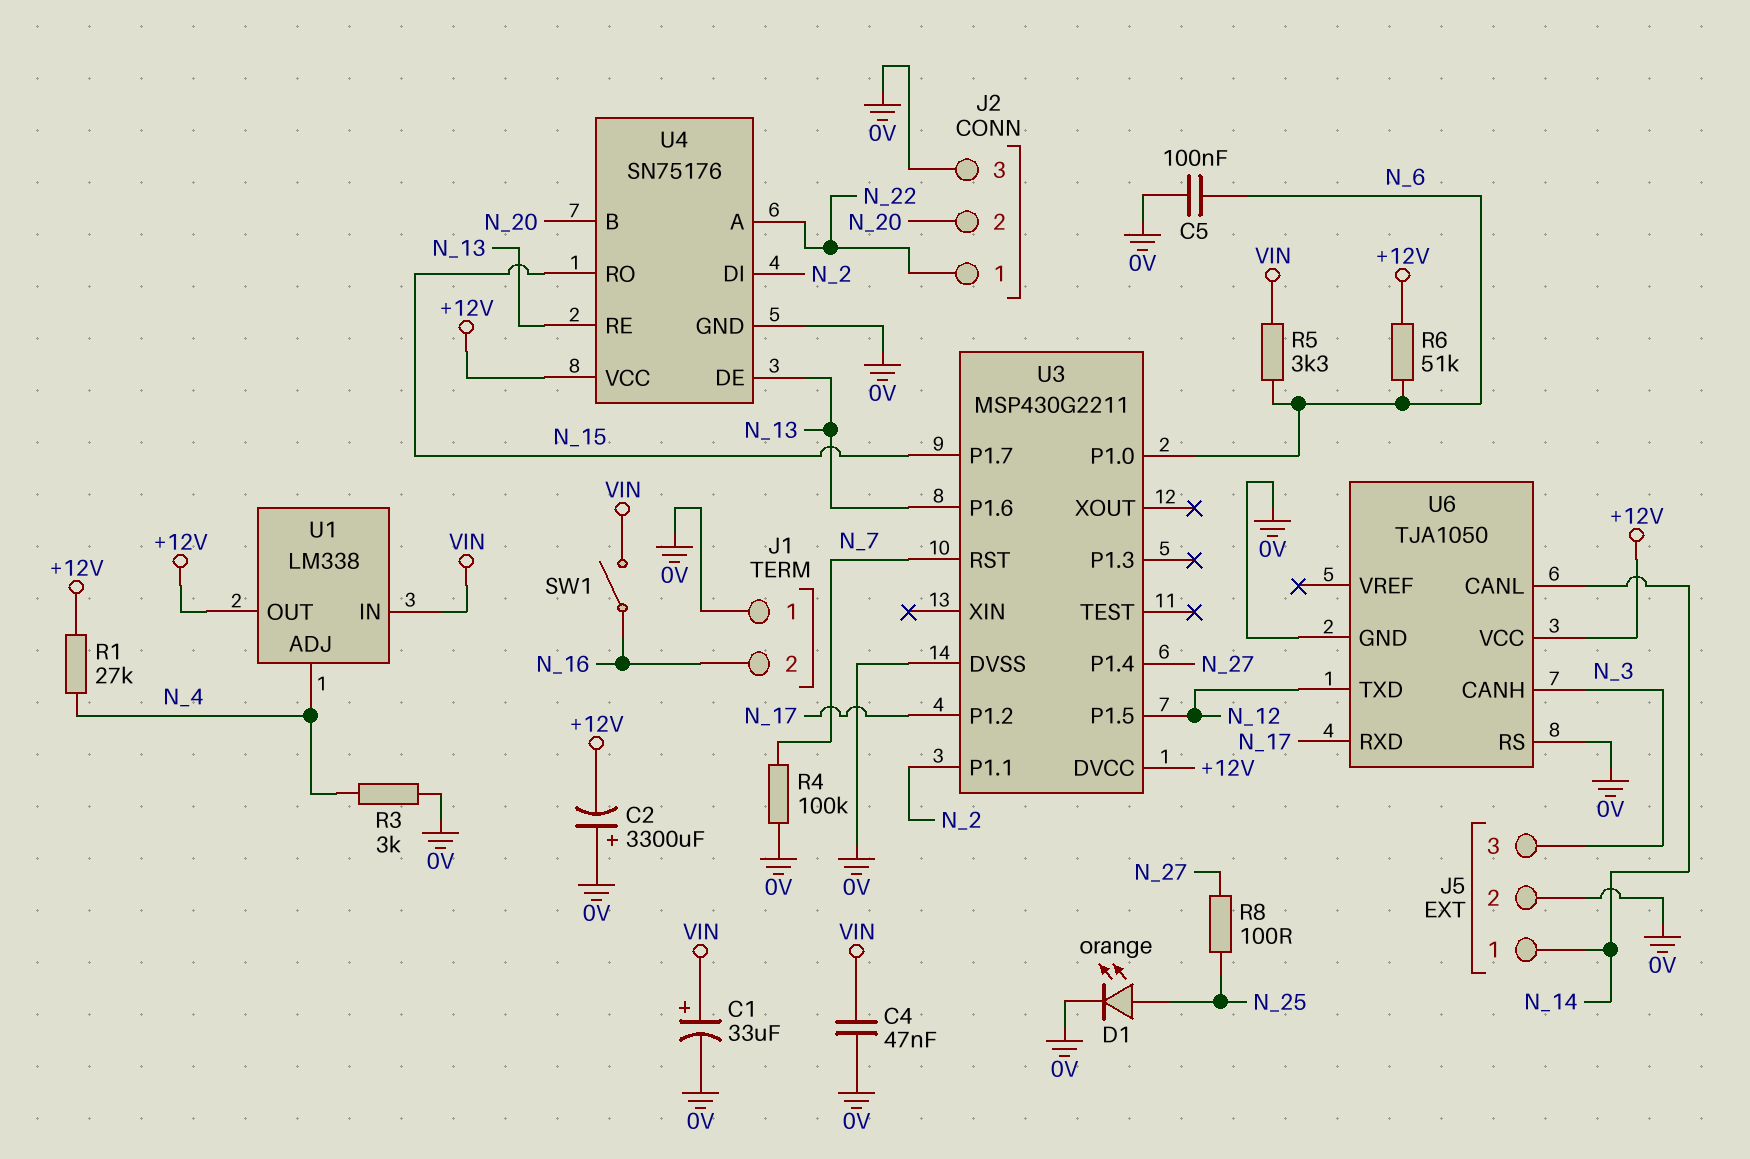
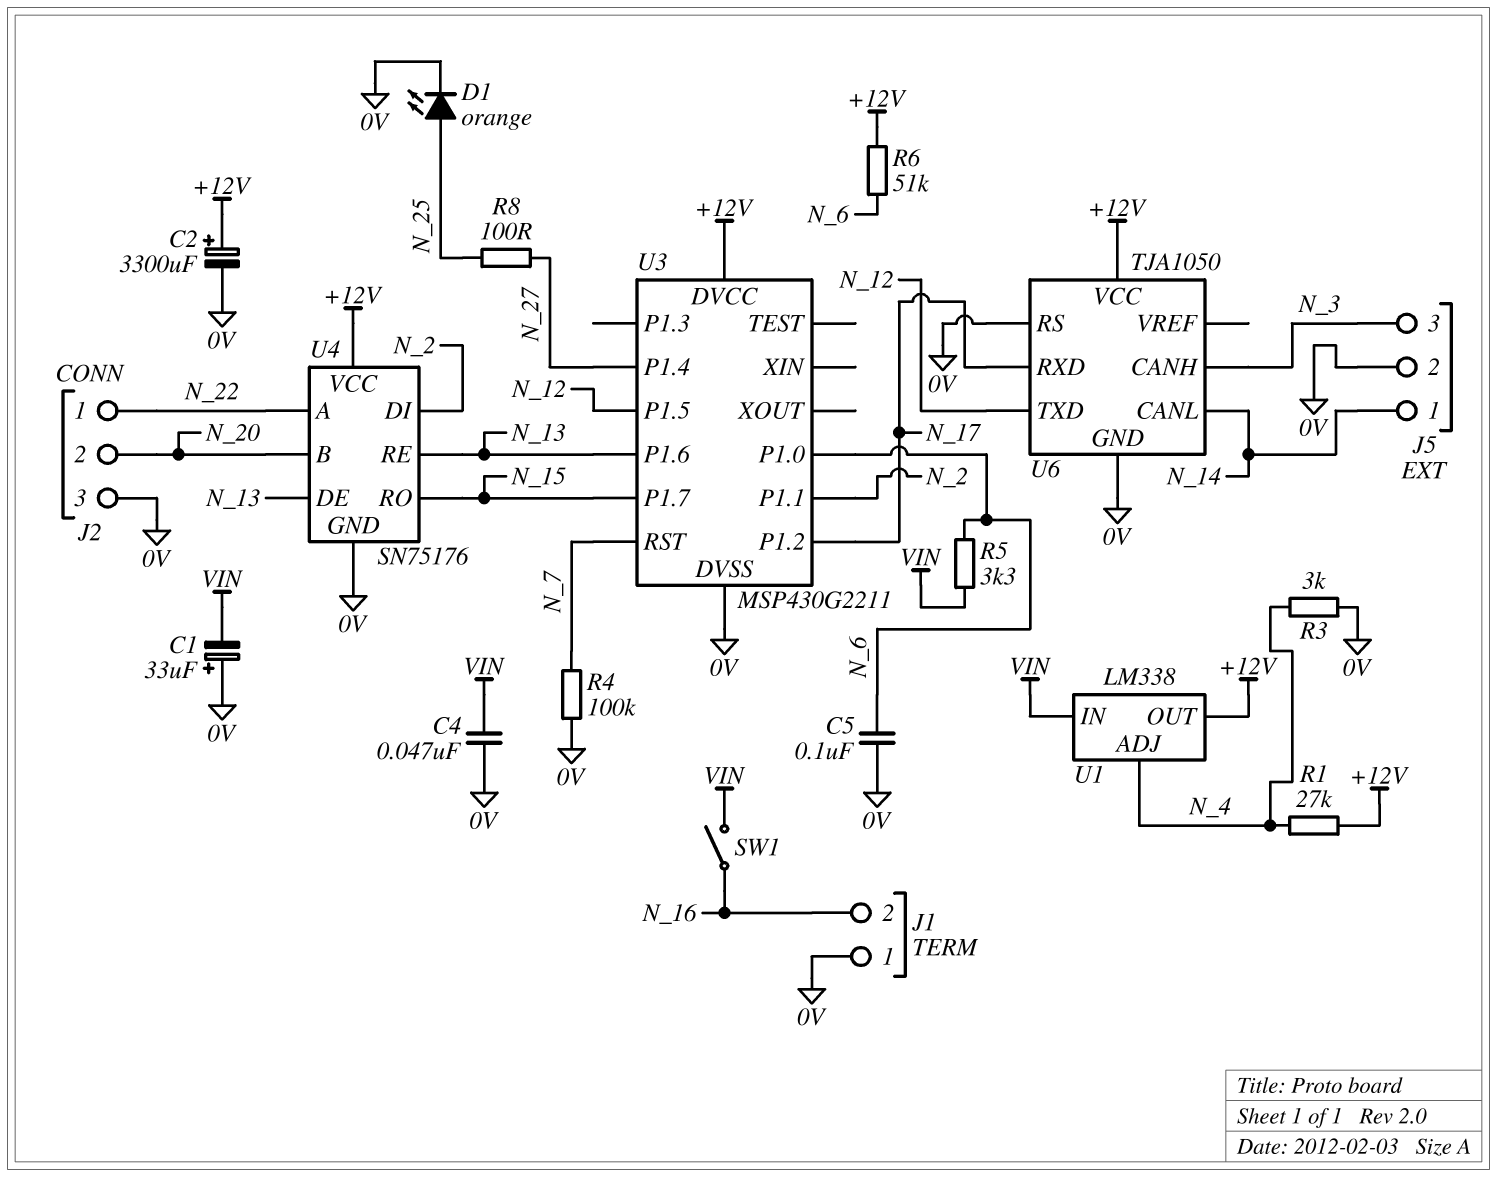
C1: 33uF (plus VIN, minus 0V) -> 33uF (plus 0V, minus VIN)
C2: 3300uF (plus 0V, minus +12V) -> 3300uF (plus +12V, minus 0V)

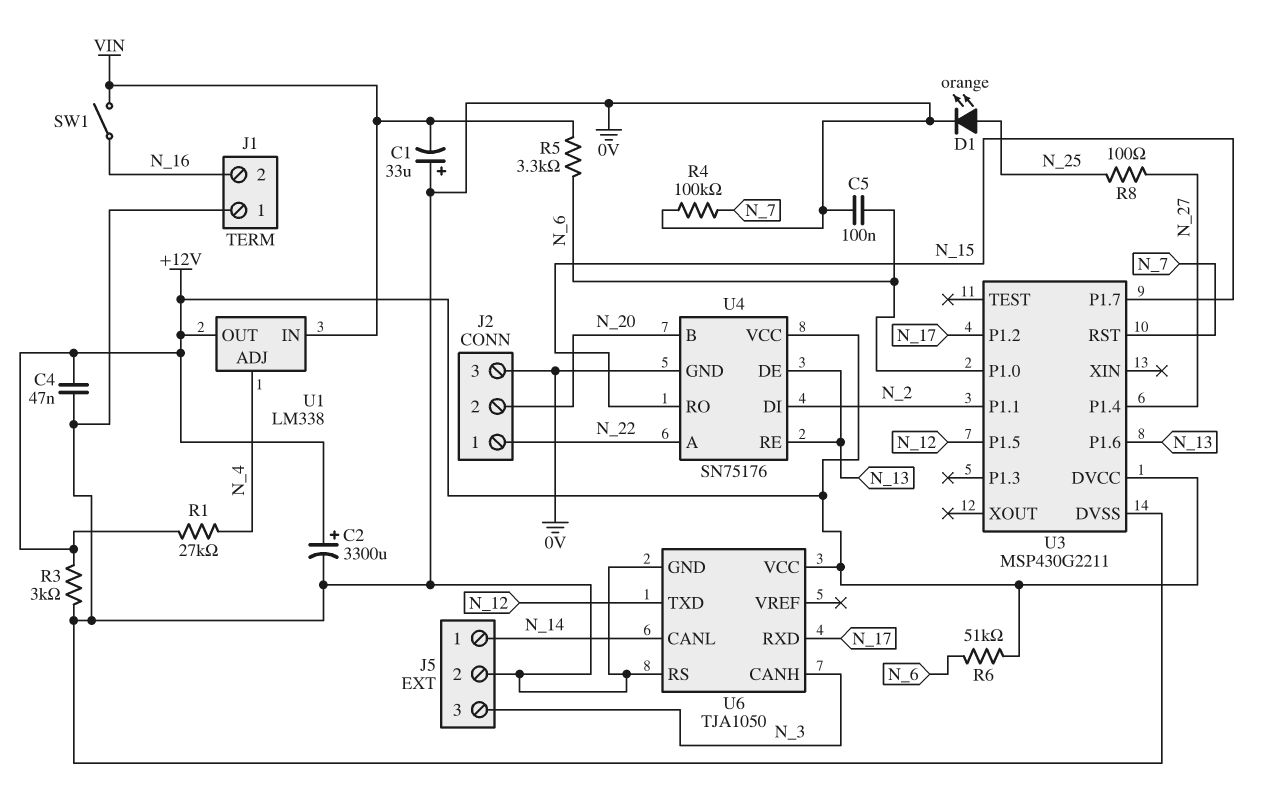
C4: 47nF (0V, VIN) -> 47nF (+12V, 0V)
R3: 3k (0V, N_4) -> 3k (+12V, 0V)

